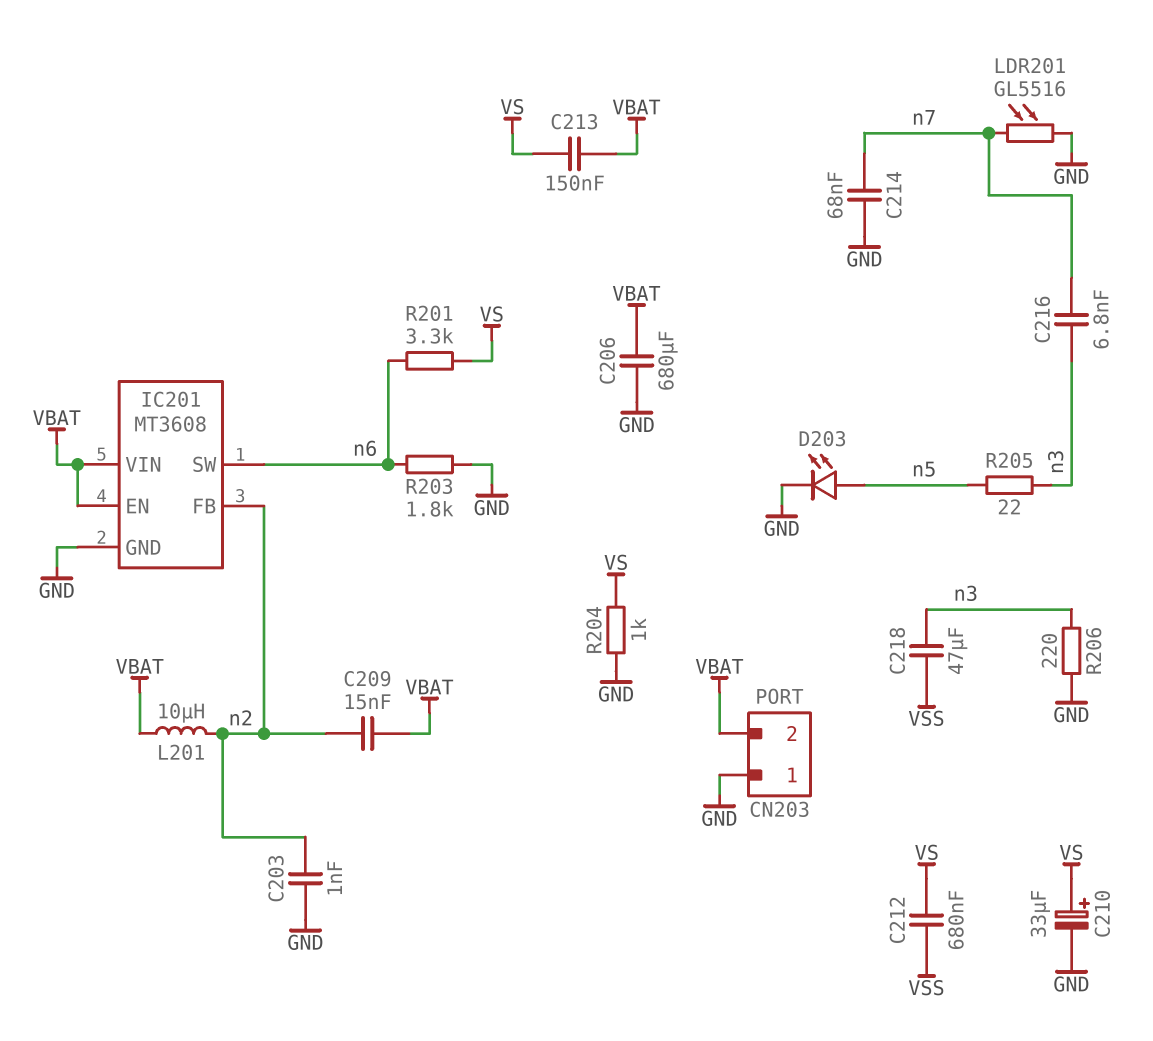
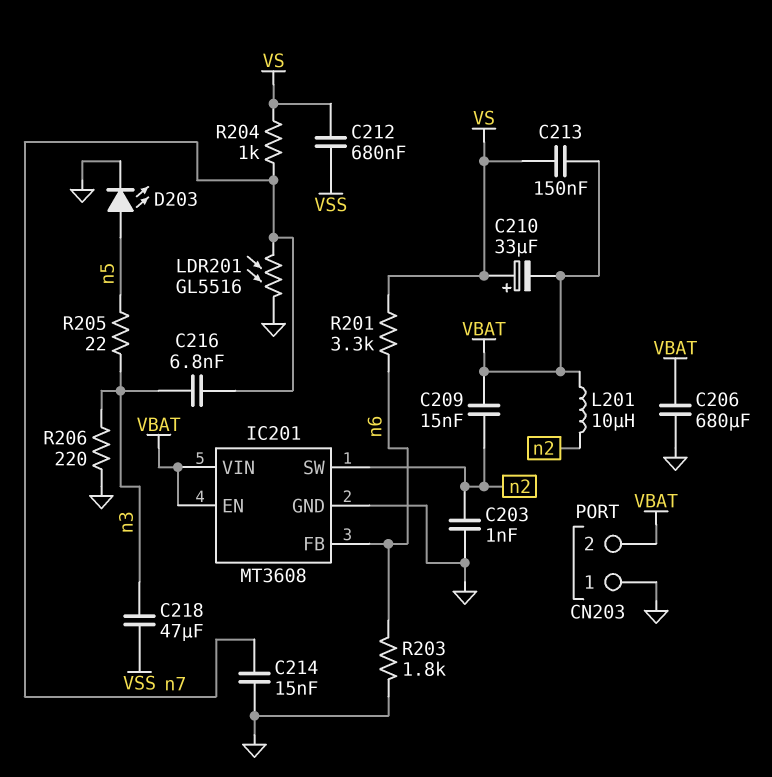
C210: 33uF (plus VS, minus GND) -> 33uF (plus VS, minus VBAT)
C214: 68nF (GND, n7) -> 15nF (GND, n7)
IC201 pin FB: n2 -> n6
IC201 pin SW: n6 -> n2
R204: 1k (GND, VS) -> 1k (VS, n7)

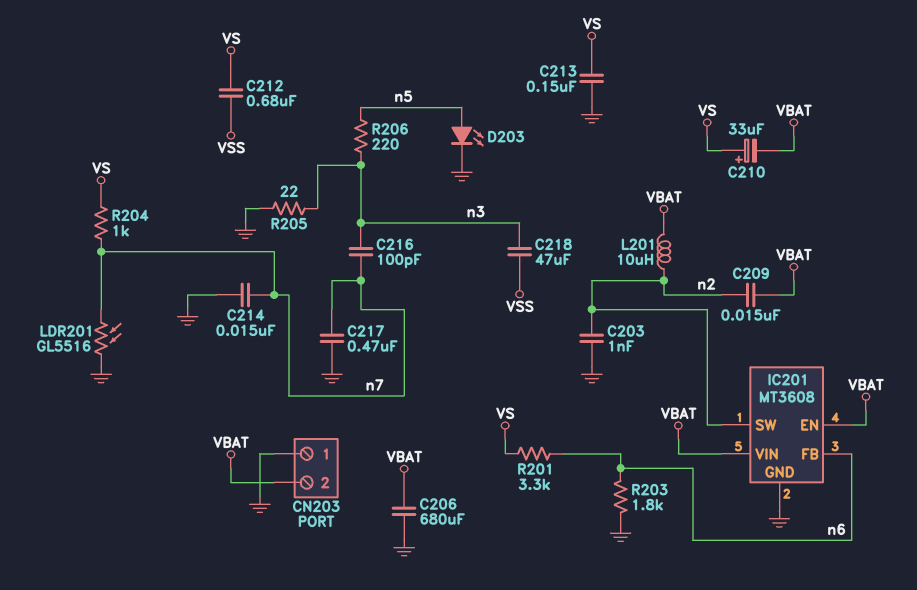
C213: 150nF (VBAT, VS) -> 150nF (GND, VS)
C216: 6.8nF (n3, n7) -> 100pF (n3, n7)
C217: none -> 470nF (GND, n7)
R205: 22 (n3, n5) -> 22 (GND, n3)
R206: 220 (GND, n3) -> 220 (n3, n5)

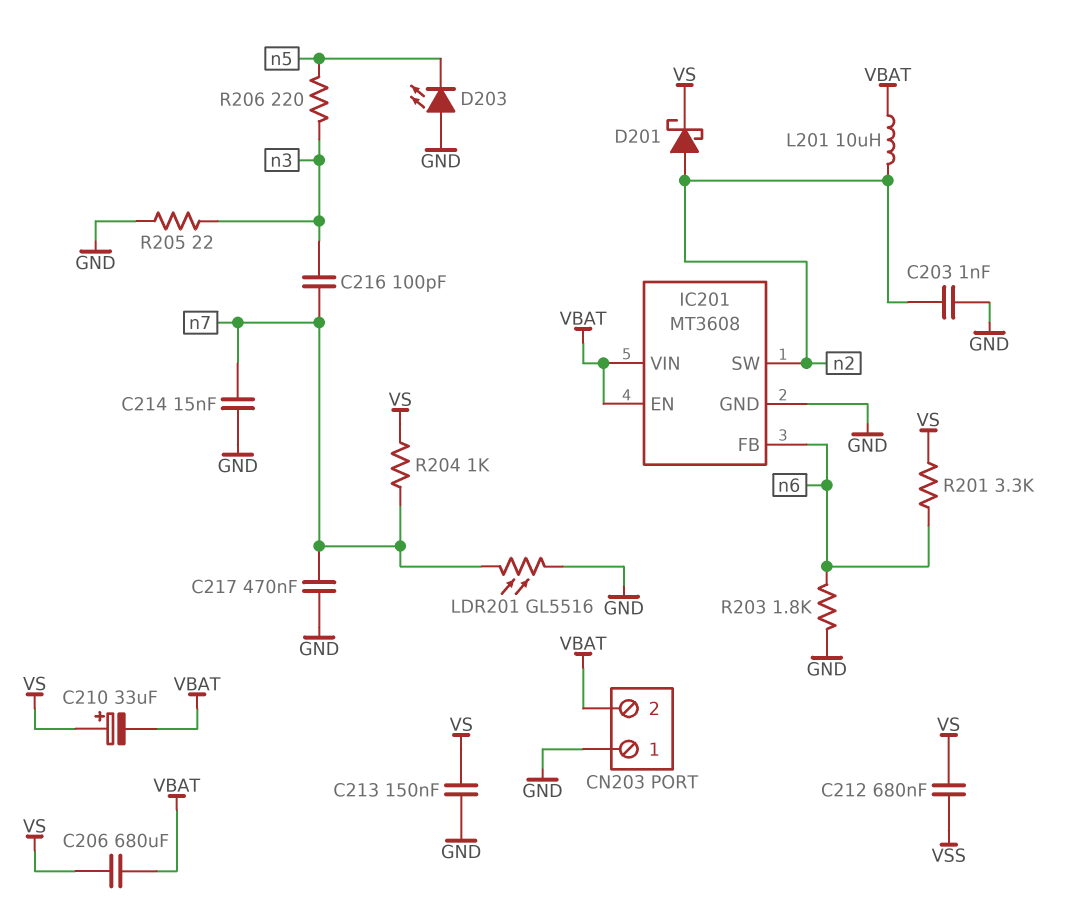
C206: 680uF (GND, VBAT) -> 680uF (VBAT, VS)
C209: 15nF (VBAT, n2) -> none
C218: 47uF (VSS, n3) -> none
D201: none -> schottky (A n2, K VS)
D203: LED (A n5, K GND) -> LED (A GND, K n5)

